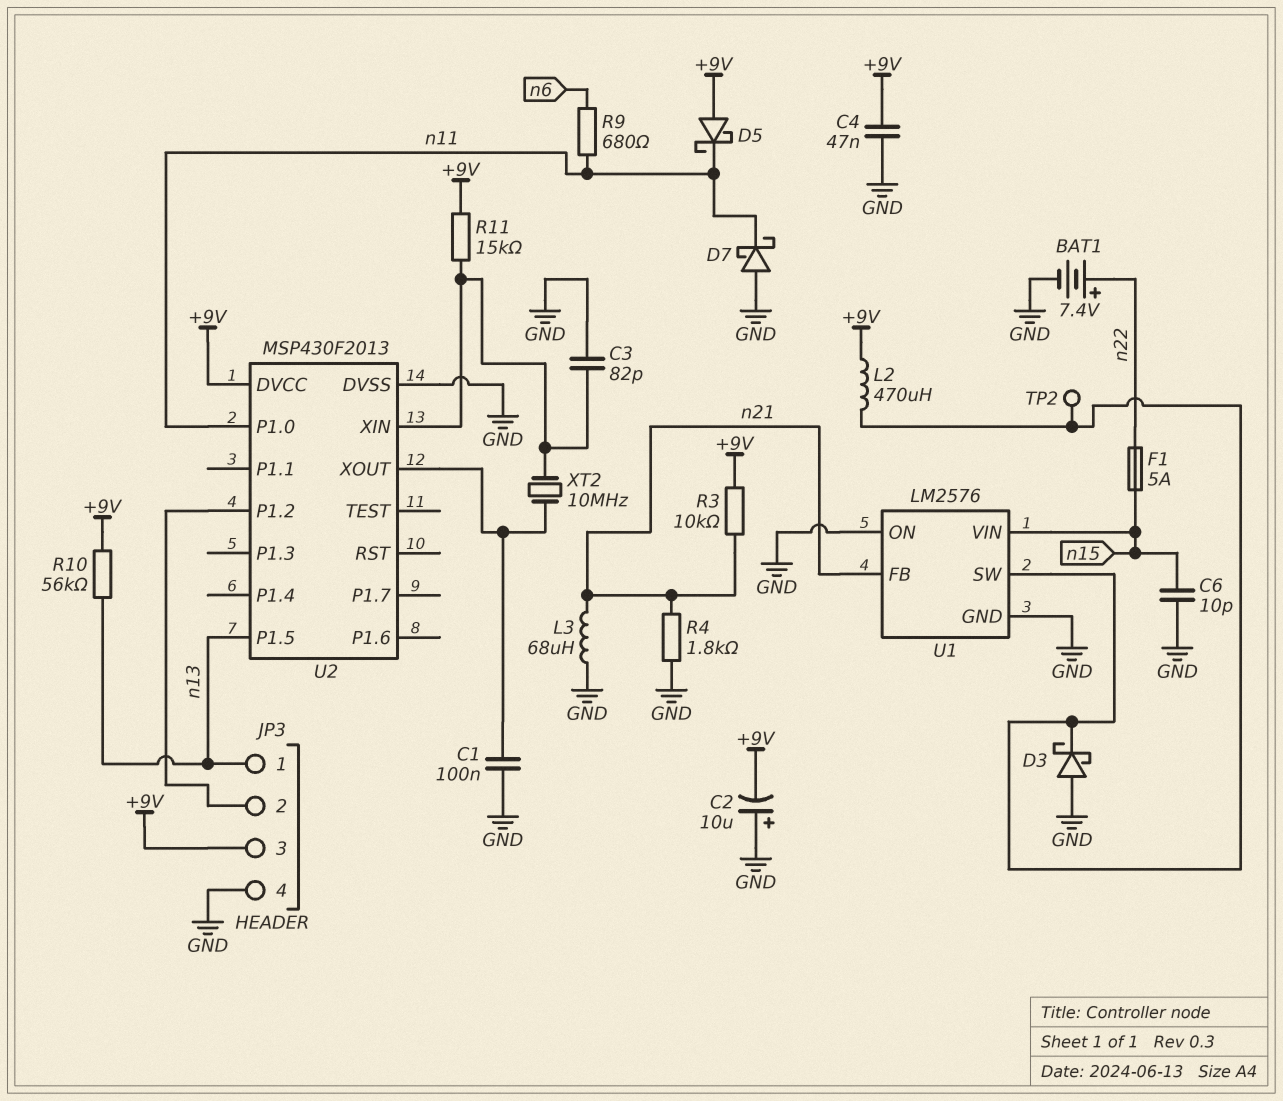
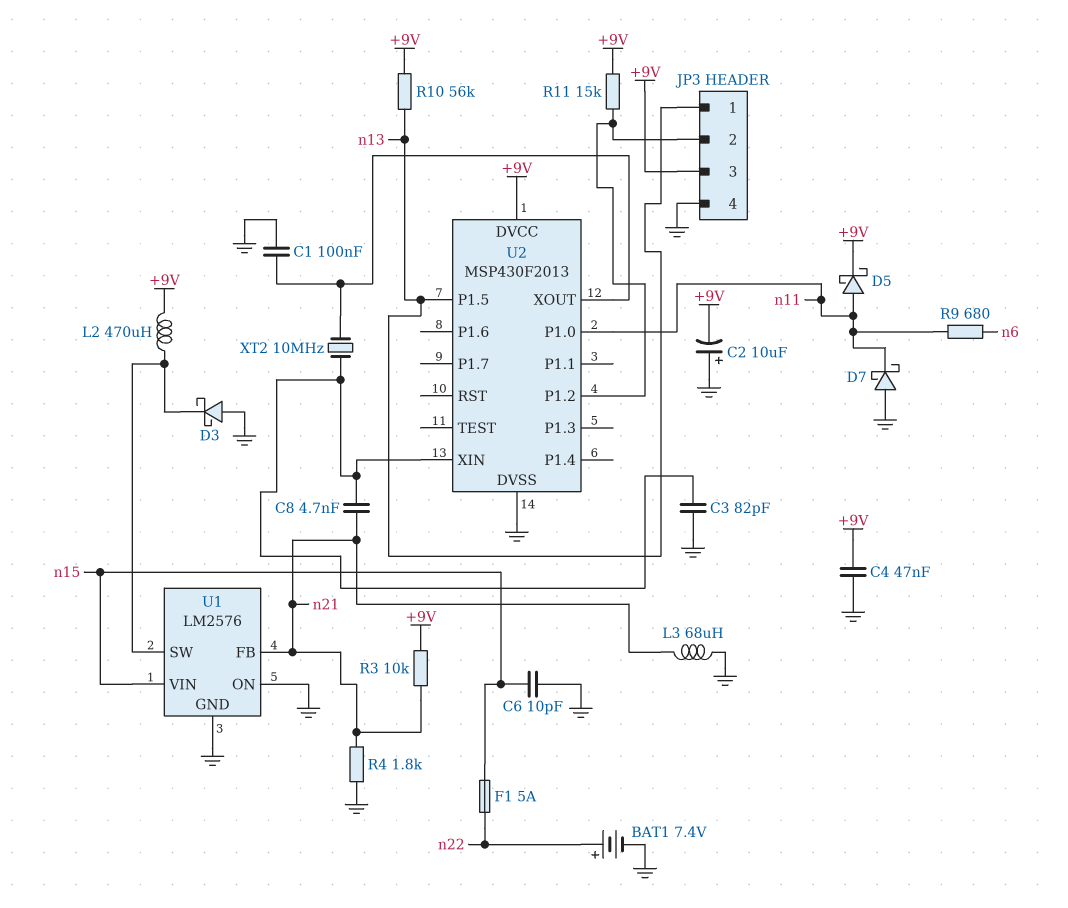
C8: none -> 4.7nF (U2/XIN, n21)
D5: schottky (A +9V, K n11) -> schottky (A n11, K +9V)
R11: 15k (+9V, U2/XIN) -> 15k (+9V, JP3/2)
TP2: test point (U1/SW) -> none

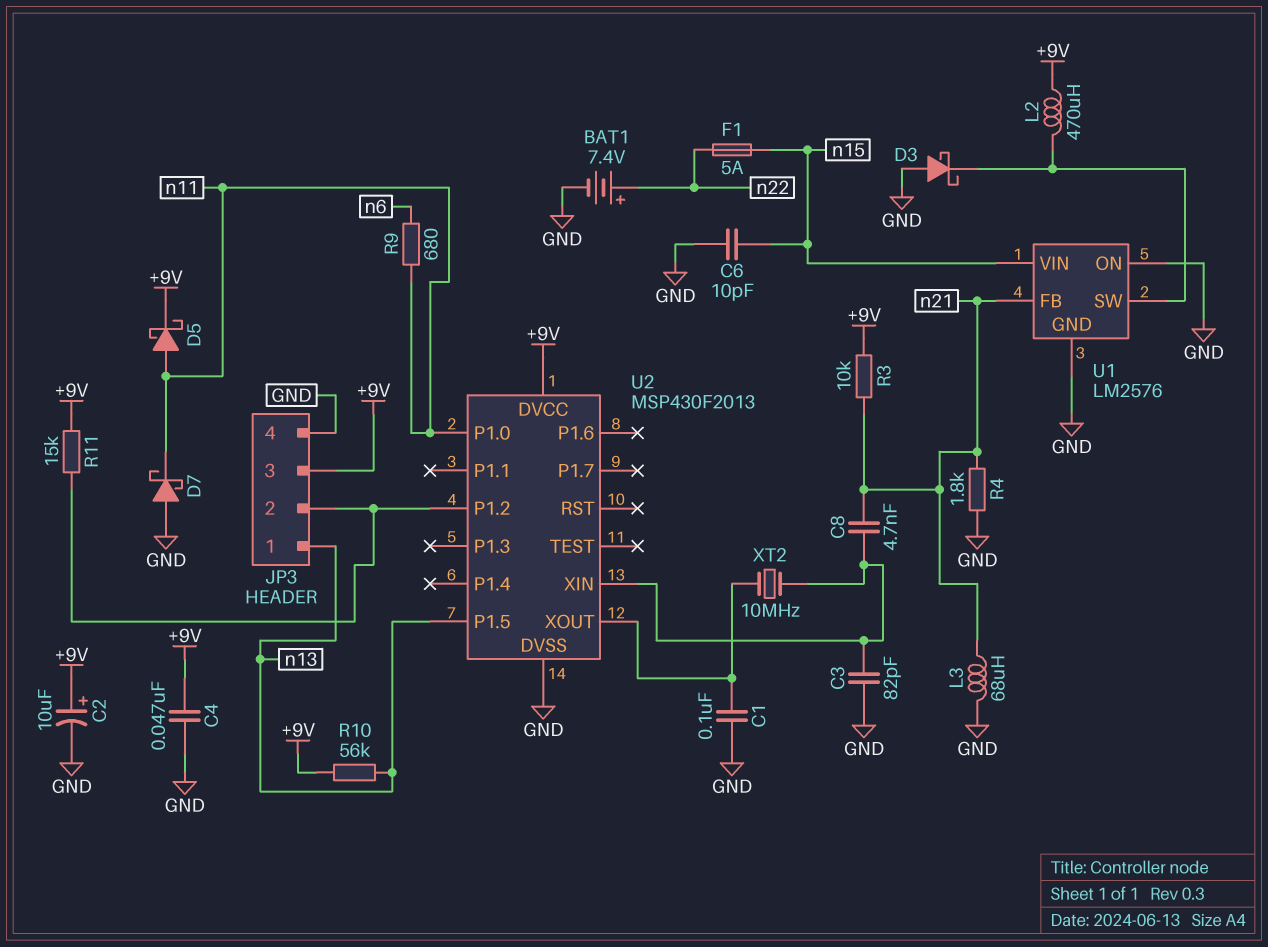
C2: 10uF (plus GND, minus +9V) -> 10uF (plus +9V, minus GND)

